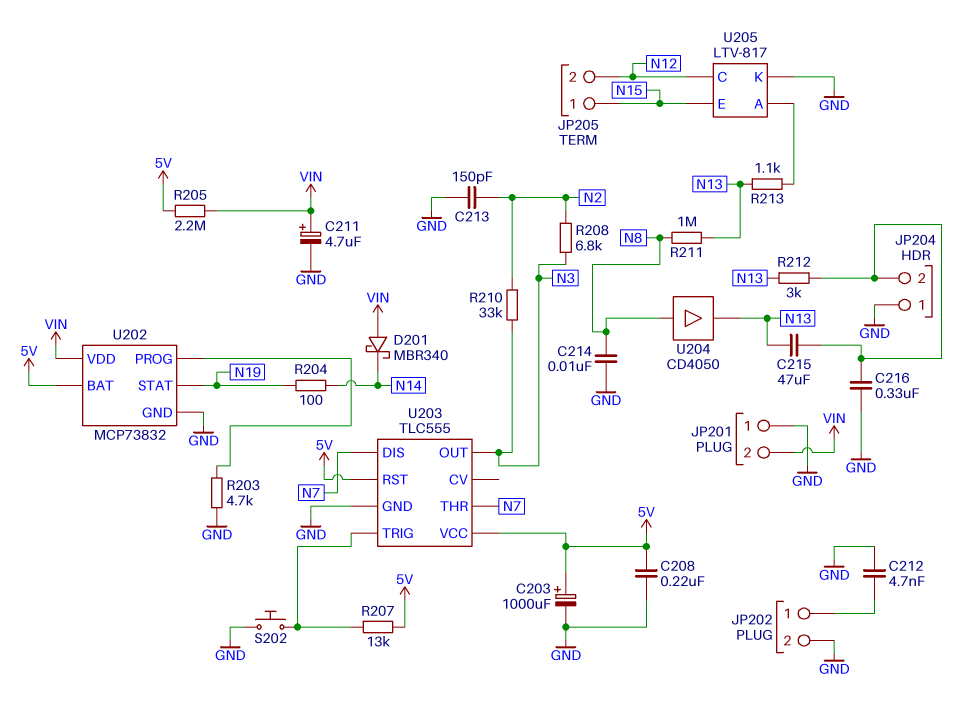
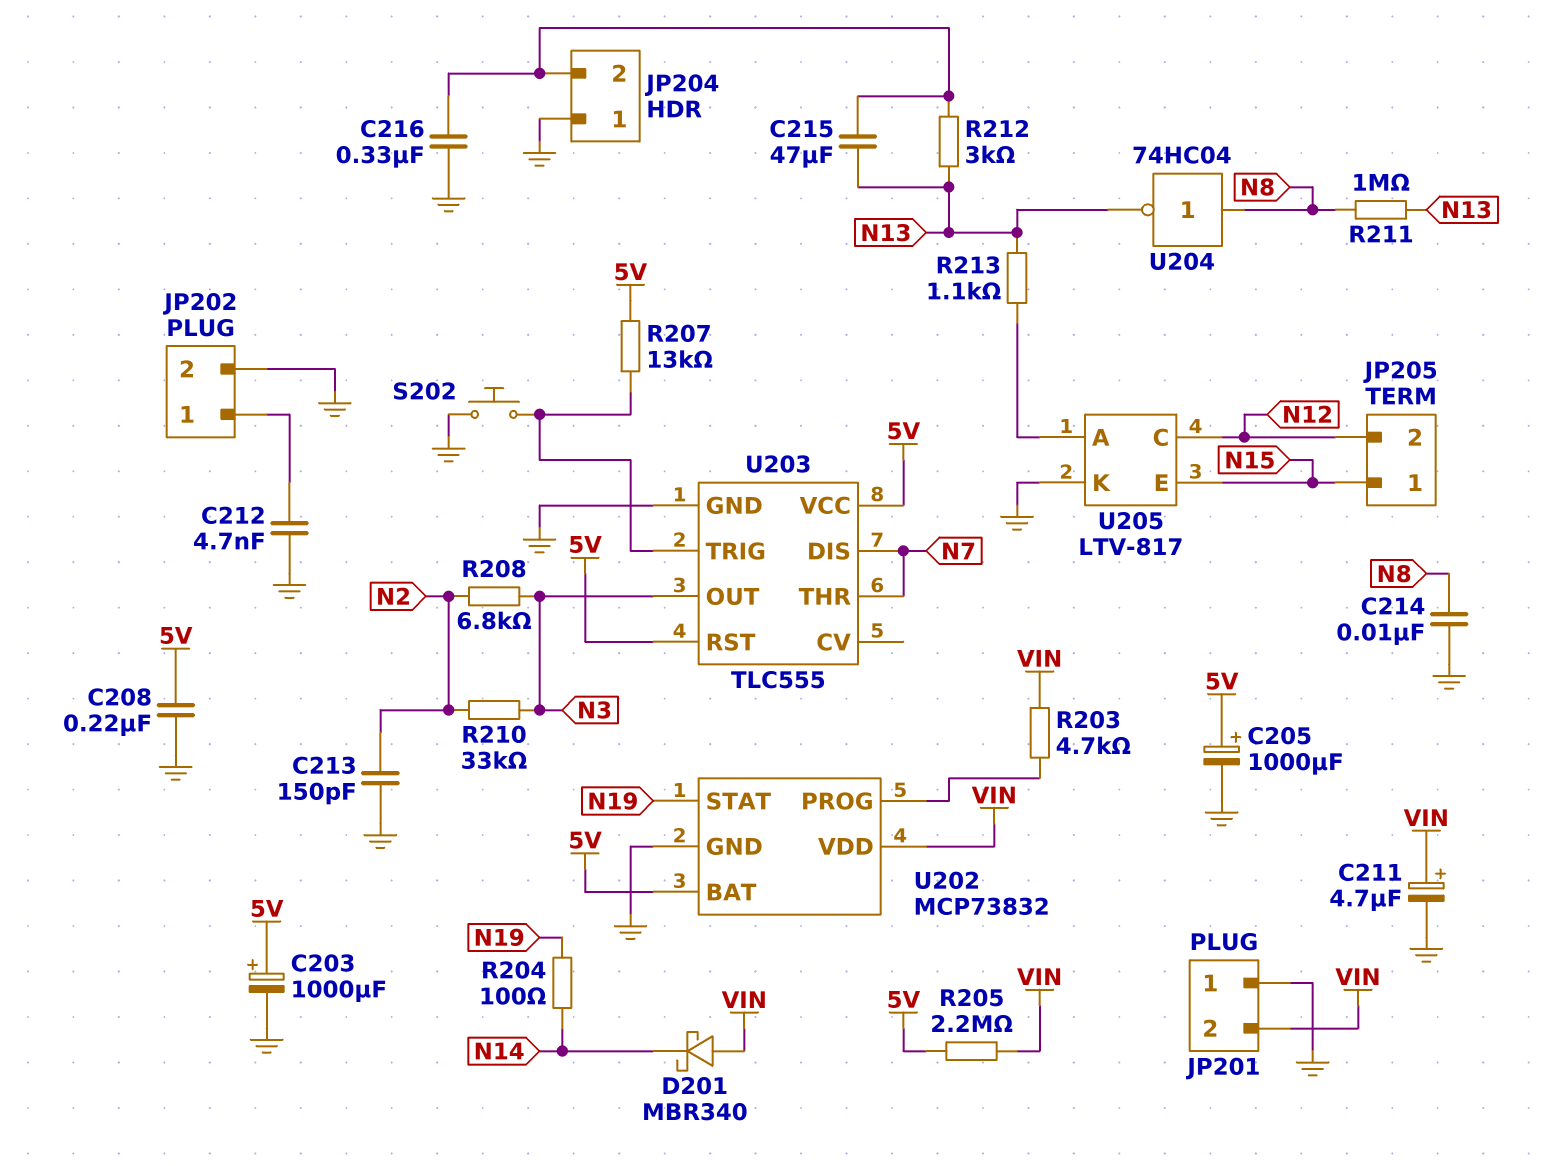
C205: none -> 1000uF (plus 5V, minus GND)
R203: 4.7k (GND, U202/PROG) -> 4.7k (U202/PROG, VIN)
U204: buffer CD4050 (in N8, out N13) -> NOT 74HC04 (in N8, out N13)

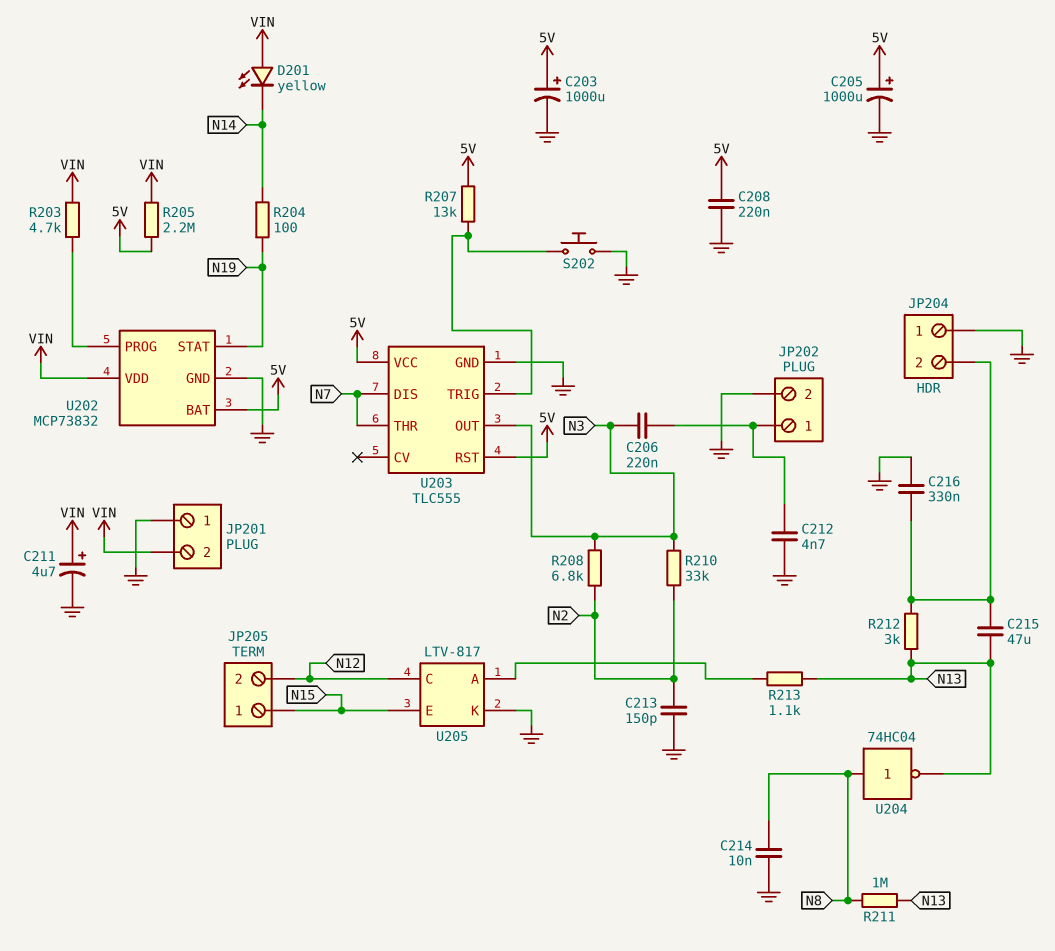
C206: none -> 220nF (JP202/1, N3)
D201: schottky MBR340 (A VIN, K N14) -> LED yellow (A VIN, K N14)

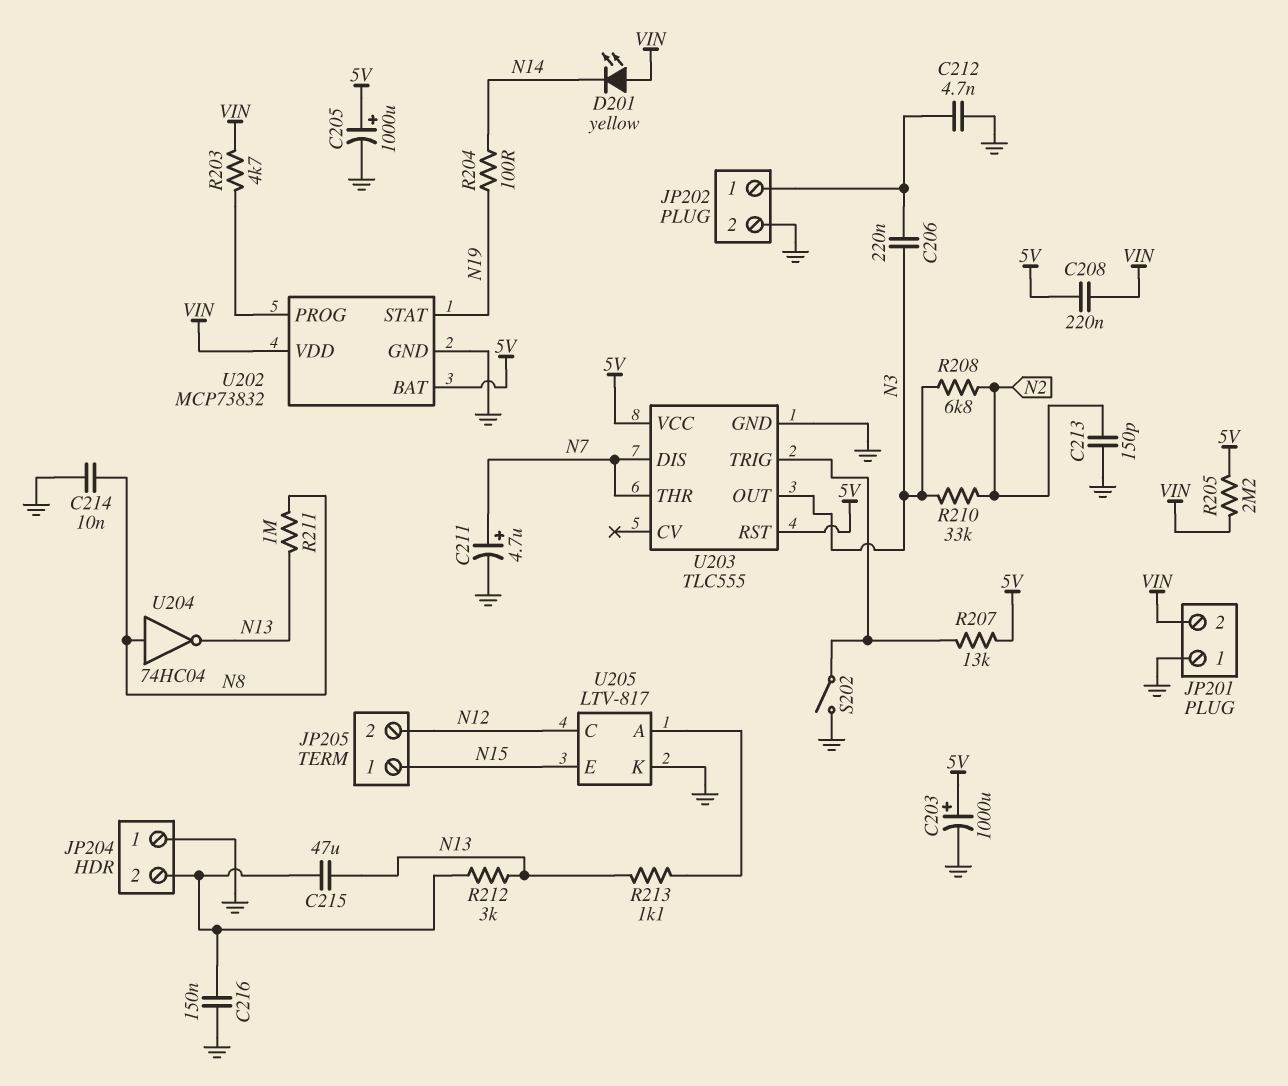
C208: 220nF (5V, GND) -> 220nF (5V, VIN)
C211: 4.7uF (plus VIN, minus GND) -> 4.7uF (plus N7, minus GND)
C216: 330nF (GND, JP204/2) -> 150nF (GND, JP204/2)
S202: button (GND, U203/TRIG) -> switch (GND, U203/TRIG)

